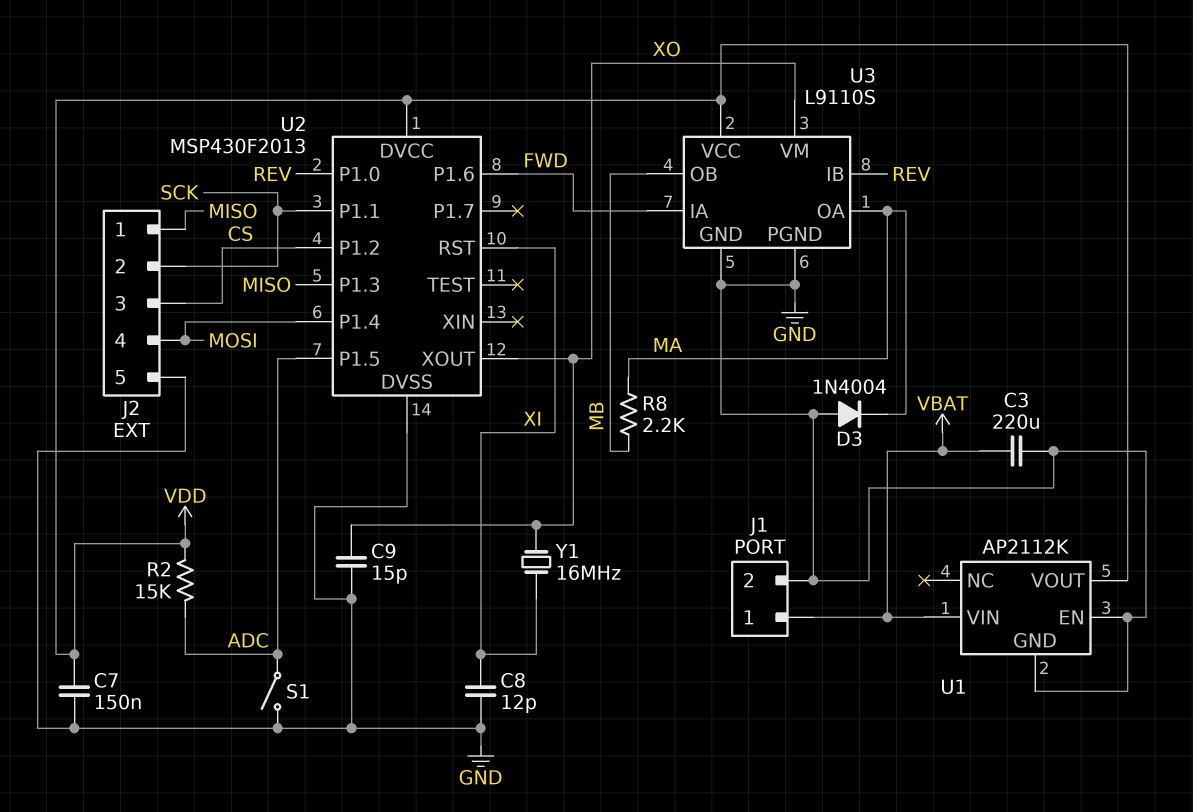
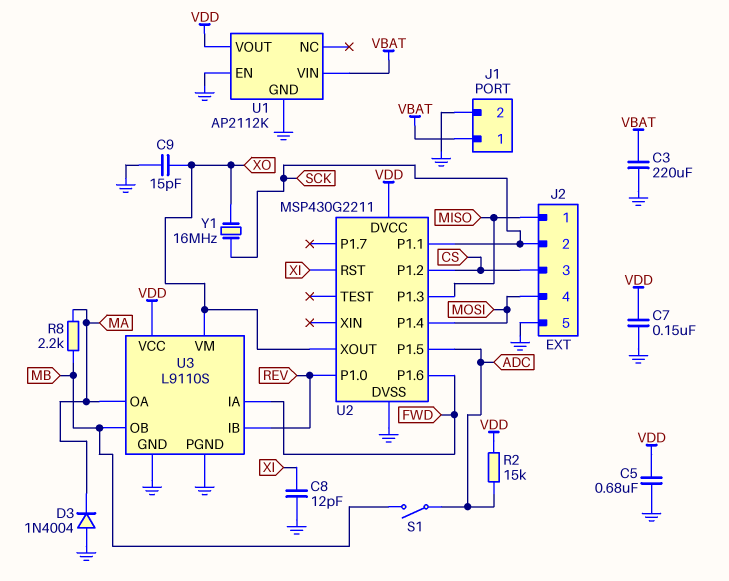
C5: none -> 680nF (GND, VDD)
S1: switch (ADC, GND) -> switch (ADC, MB)
U2: MSP430F2013 -> MSP430G2211
Y1: 16MHz (XI, XO) -> 16MHz (SCK, XO)

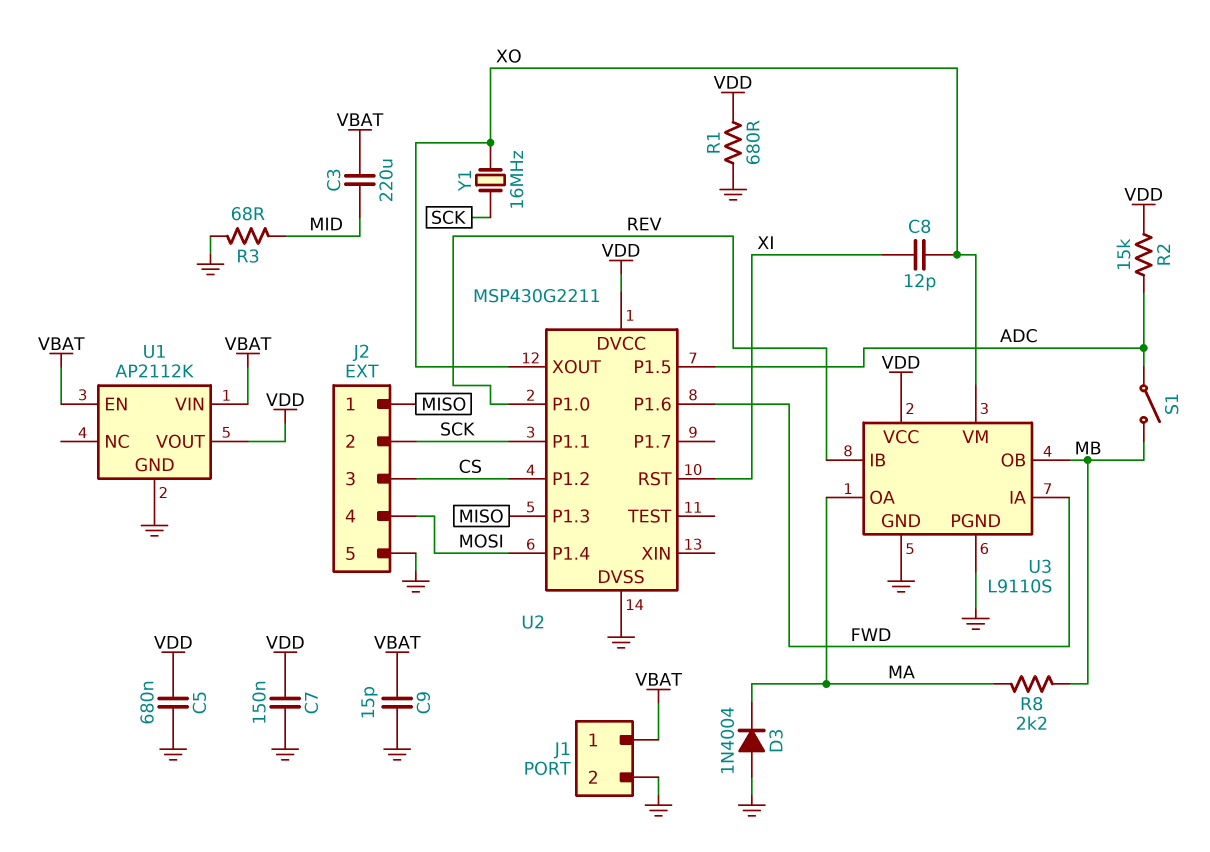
C3: 220uF (GND, VBAT) -> 220uF (MID, VBAT)
C8: 12pF (GND, XI) -> 12pF (XI, XO)
C9: 15pF (GND, XO) -> 15pF (GND, VBAT)
R1: none -> 680 (GND, VDD)
R3: none -> 68 (GND, MID)
U1 pin EN: GND -> VBAT

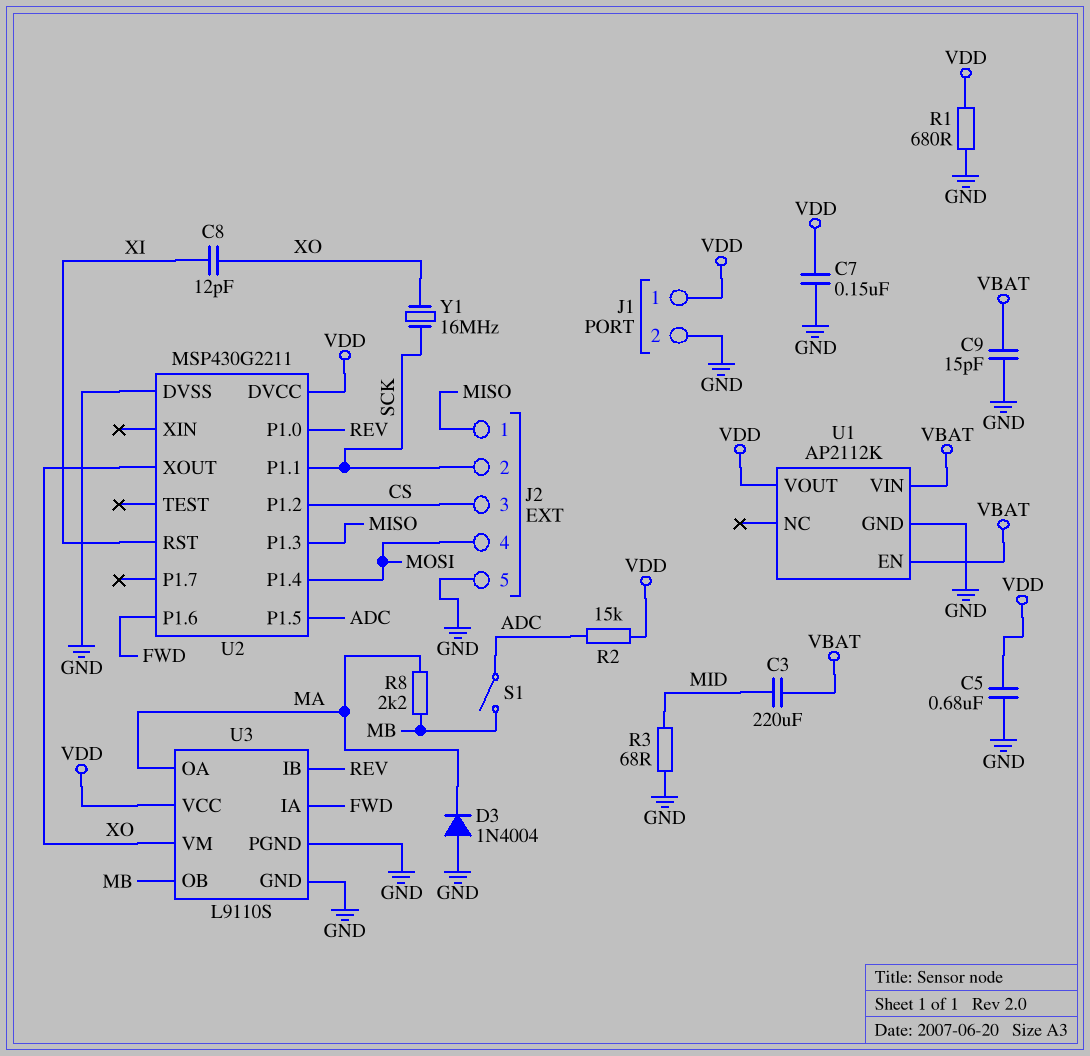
J1 pin 1: VBAT -> VDD

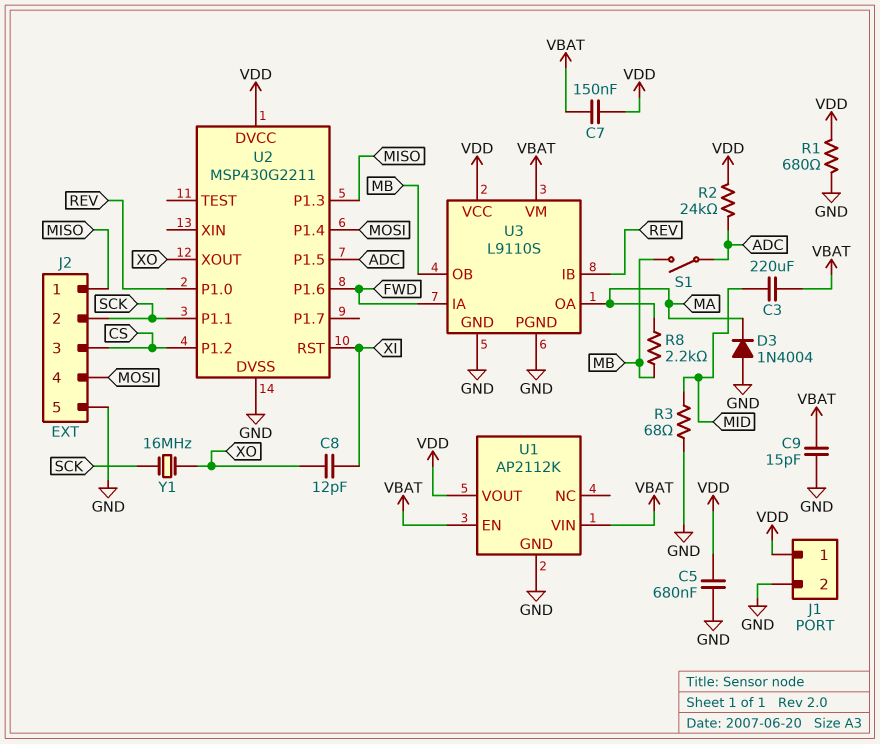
C7: 150nF (GND, VDD) -> 150nF (VBAT, VDD)
R2: 15k (ADC, VDD) -> 24k (ADC, VDD)
U3 pin VM: XO -> VBAT

